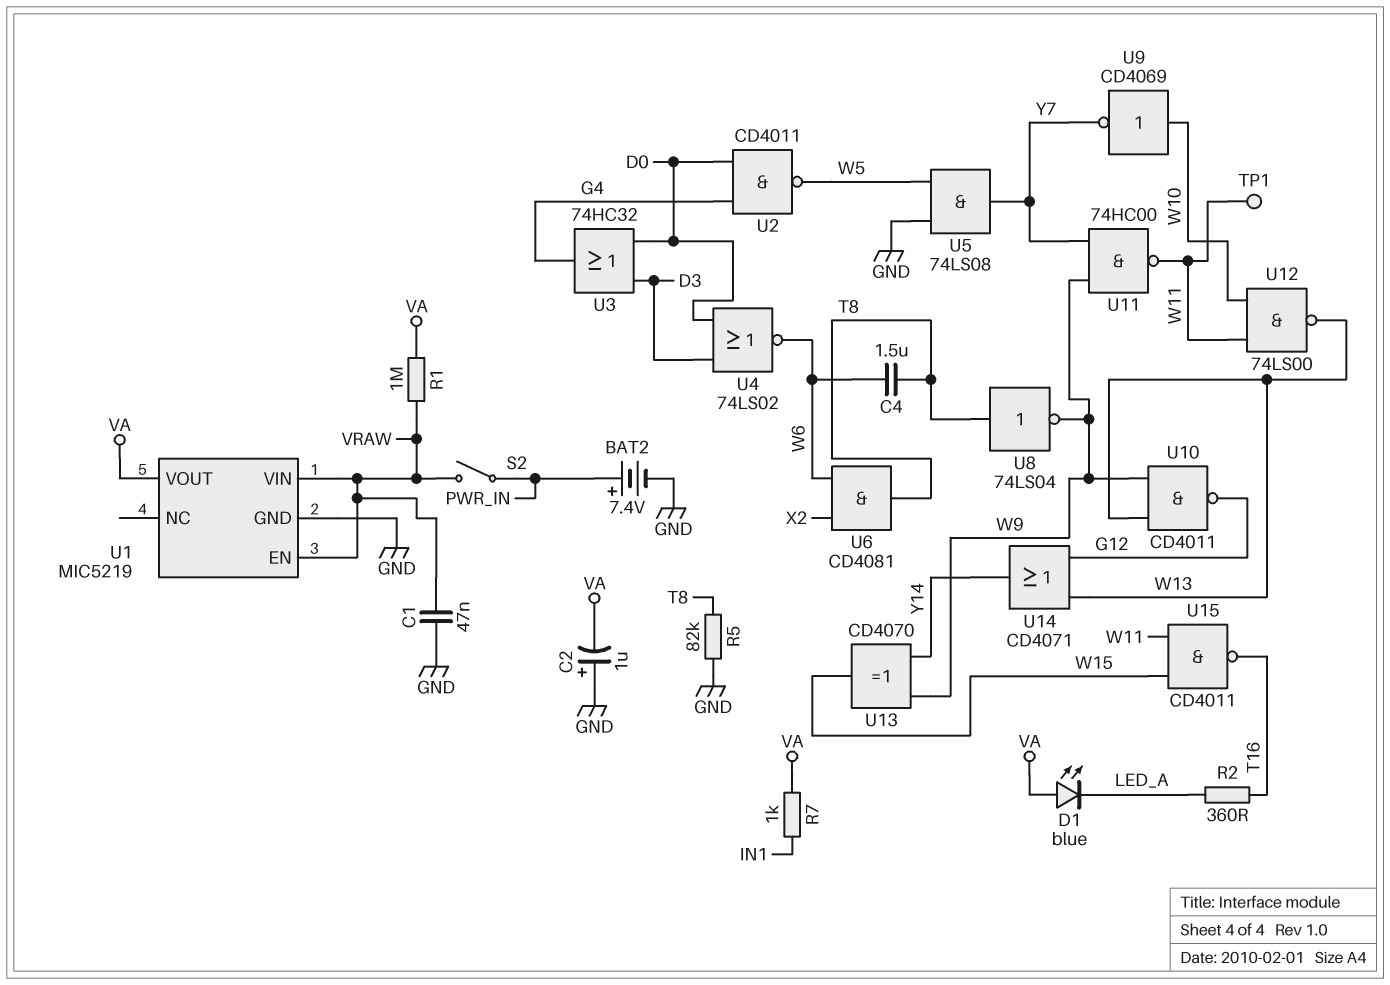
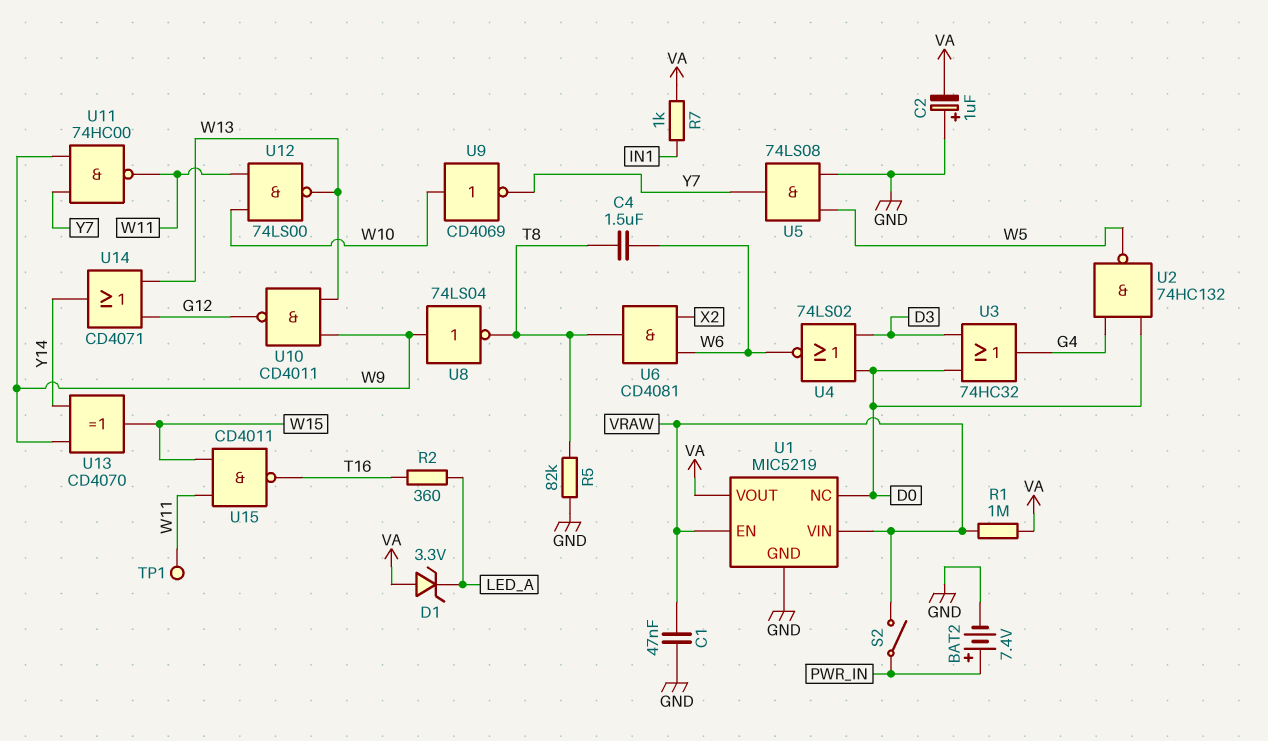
D1: LED blue (A VA, K LED_A) -> zener 3.3V (A VA, K LED_A)
U1 pin NC: none -> D0
U2: NAND CD4011 (in D0, in G4, out W5) -> NAND 74HC132 (in D0, in G4, out W5)
U8: NOT 74LS04 (in T8, out W9) -> NOT 74LS04 (in W9, out T8)

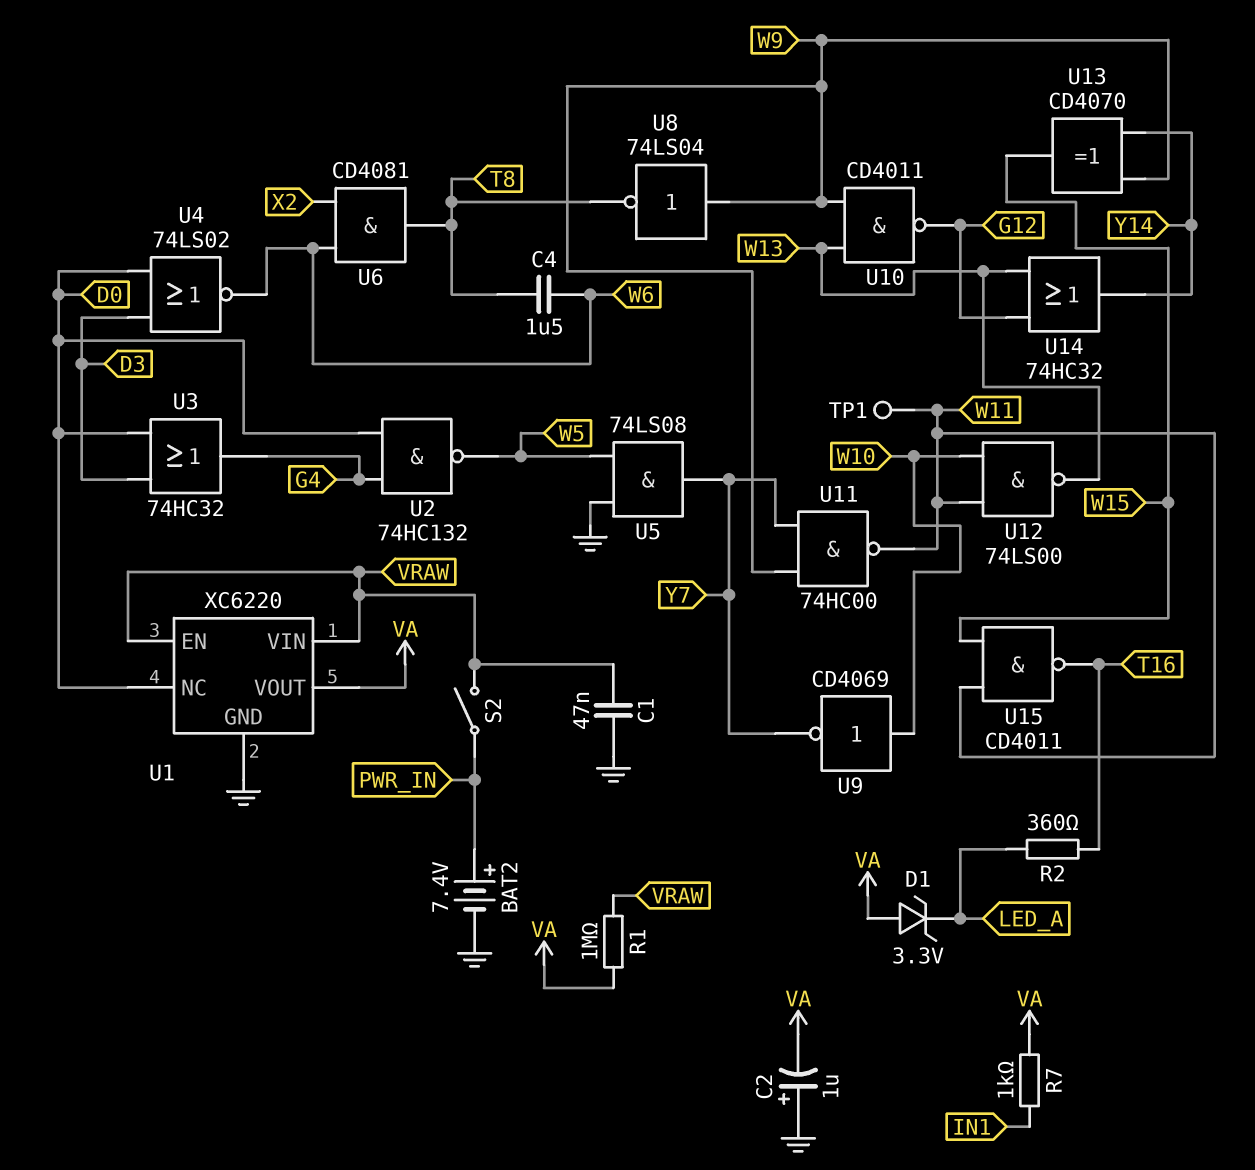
R5: 82k (GND, T8) -> none
U1: MIC5219 -> XC6220
U14: OR CD4071 (in G12, in W13, out Y14) -> OR 74HC32 (in G12, in W13, out Y14)

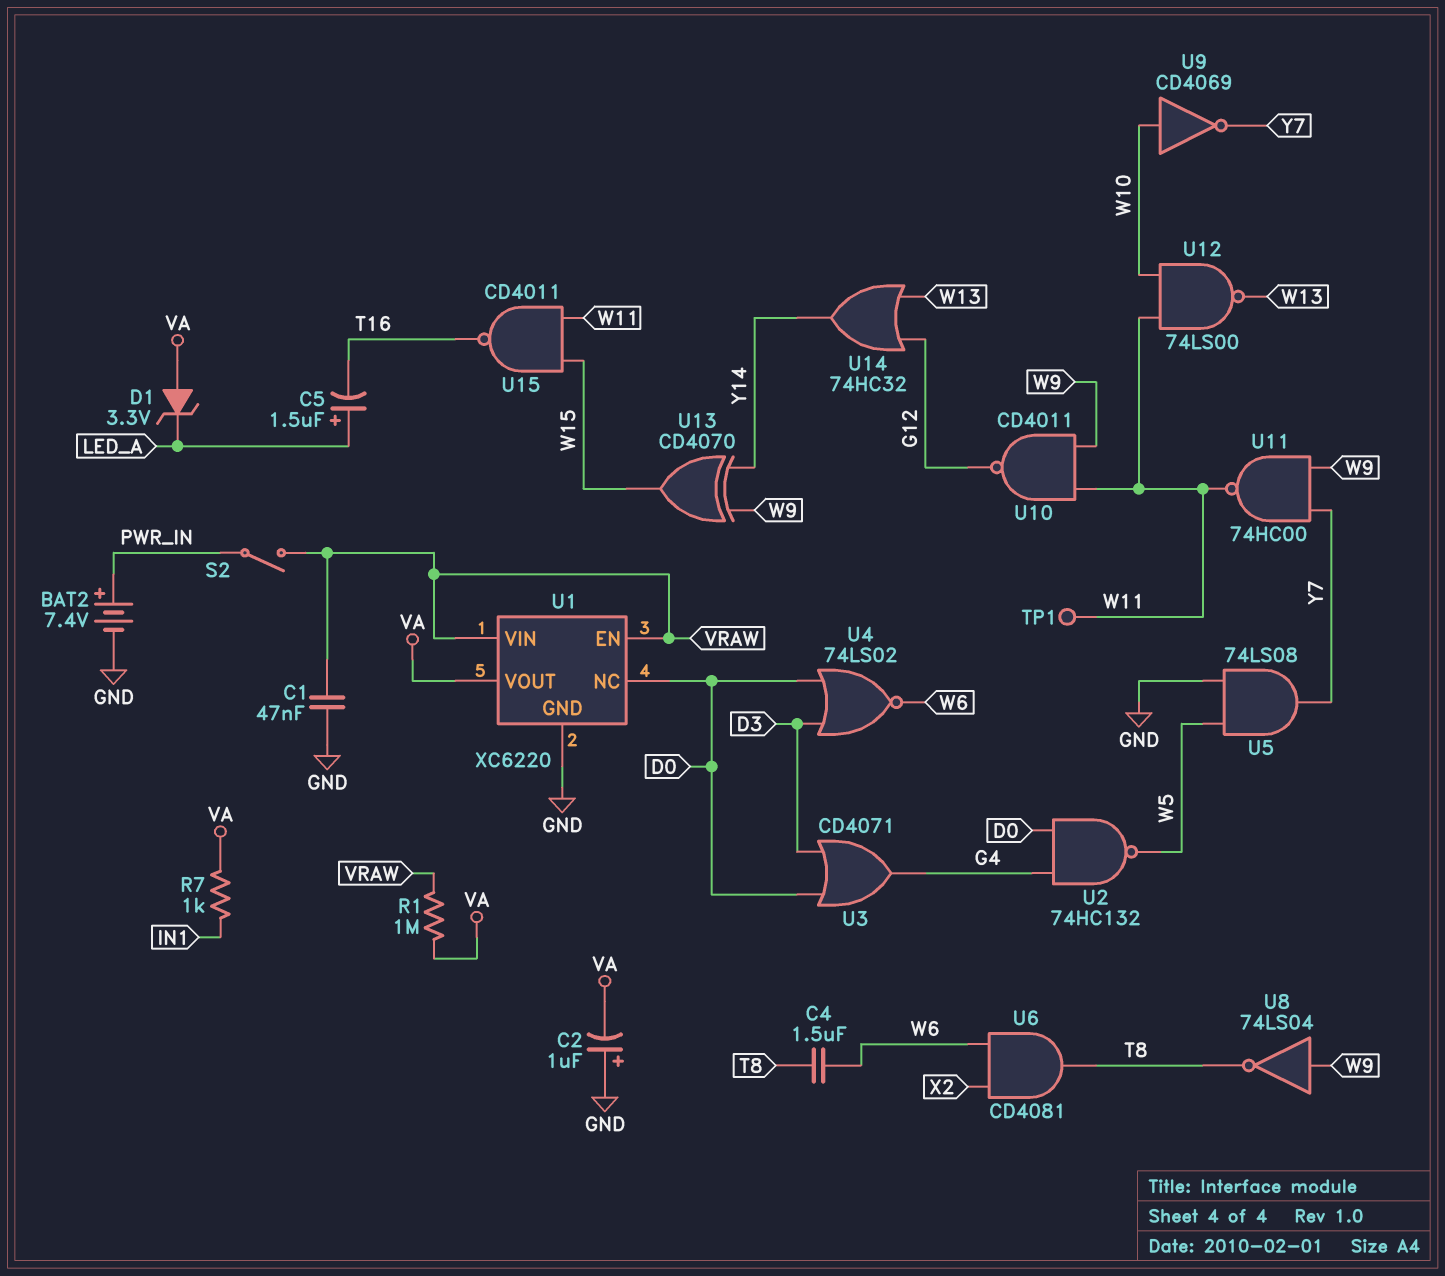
C5: none -> 1.5uF (plus LED_A, minus T16)
R2: 360 (LED_A, T16) -> none
U3: OR 74HC32 (in D0, in D3, out G4) -> OR CD4071 (in D0, in D3, out G4)
U10: NAND CD4011 (in W9, in W13, out G12) -> NAND CD4011 (in W9, in W11, out G12)

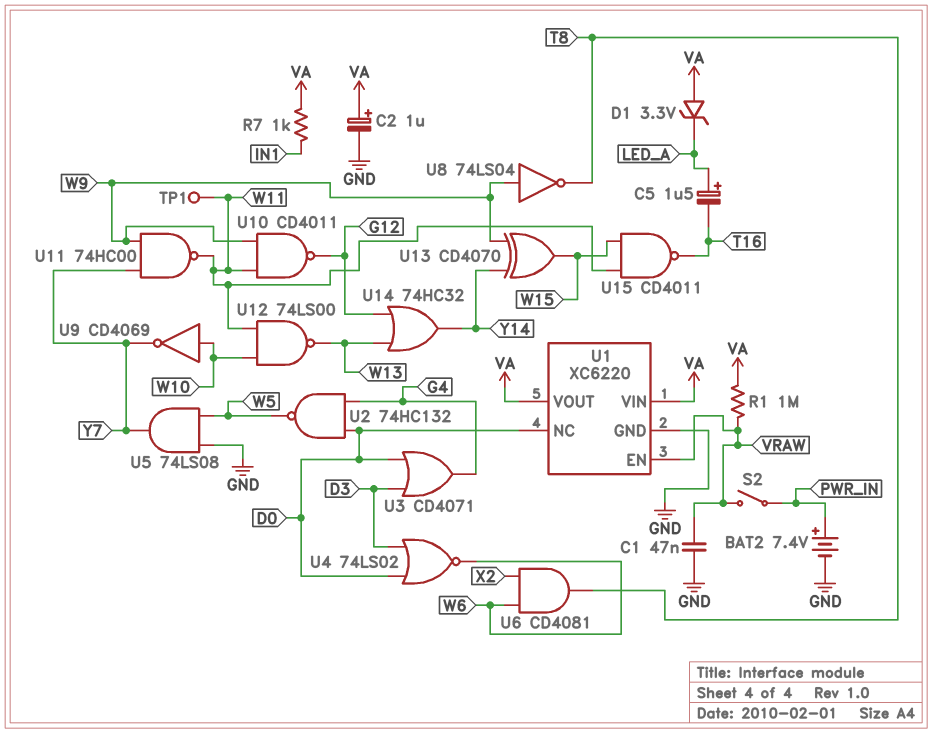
C2: 1uF (plus GND, minus VA) -> 1uF (plus VA, minus GND)
C4: 1.5uF (T8, W6) -> none
U1 pin VIN: VRAW -> VA

